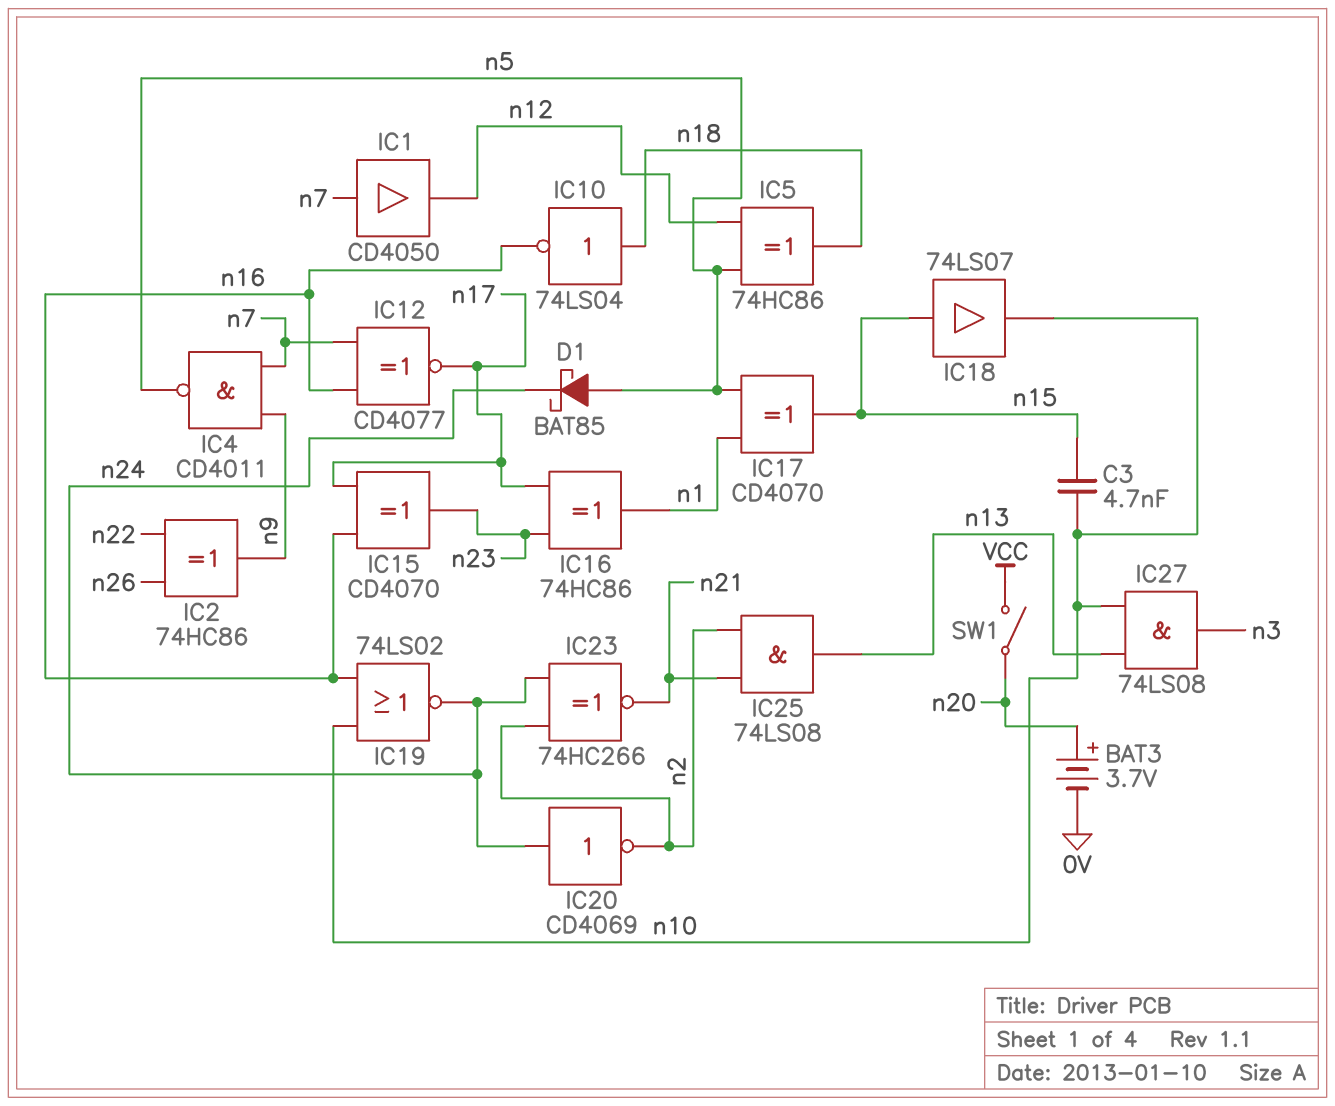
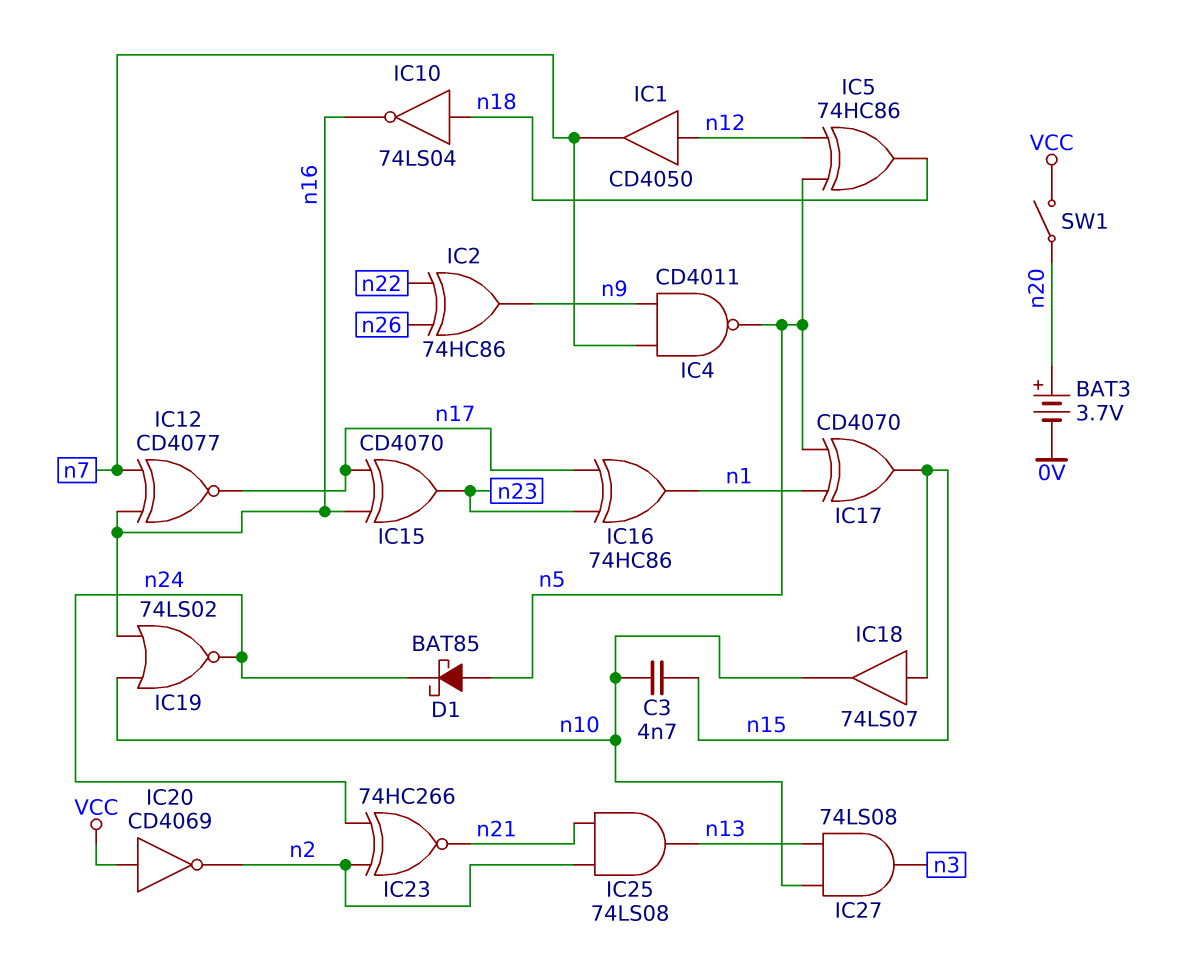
IC1: buffer CD4050 (in n7, out n12) -> buffer CD4050 (in n12, out n7)
IC20: NOT CD4069 (in n24, out n2) -> NOT CD4069 (in VCC, out n2)

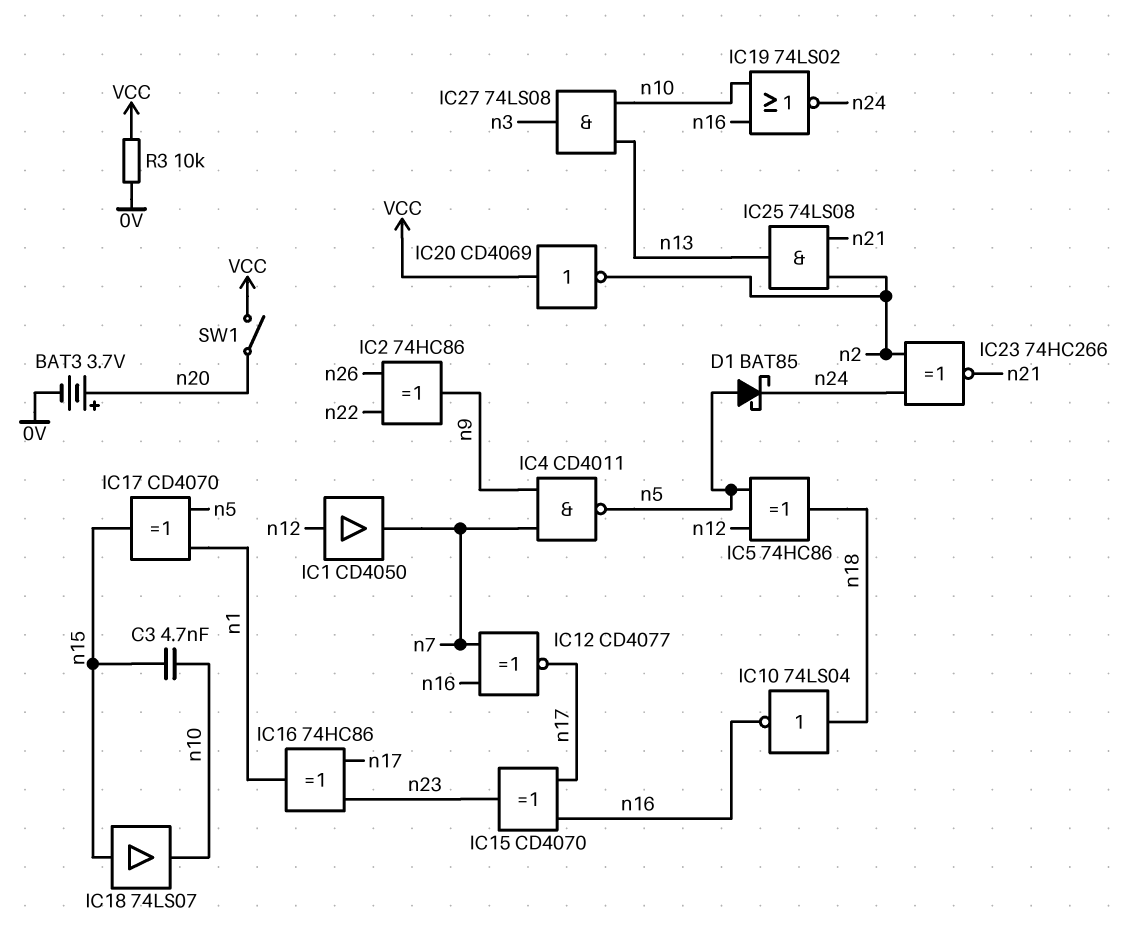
R3: none -> 10k (0V, VCC)

